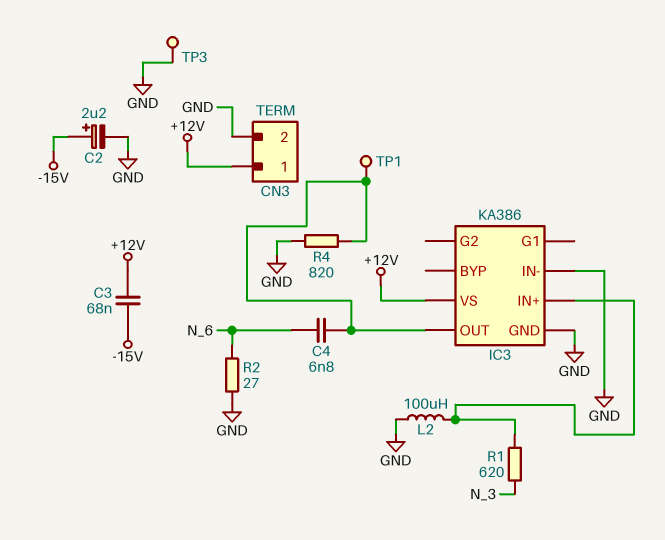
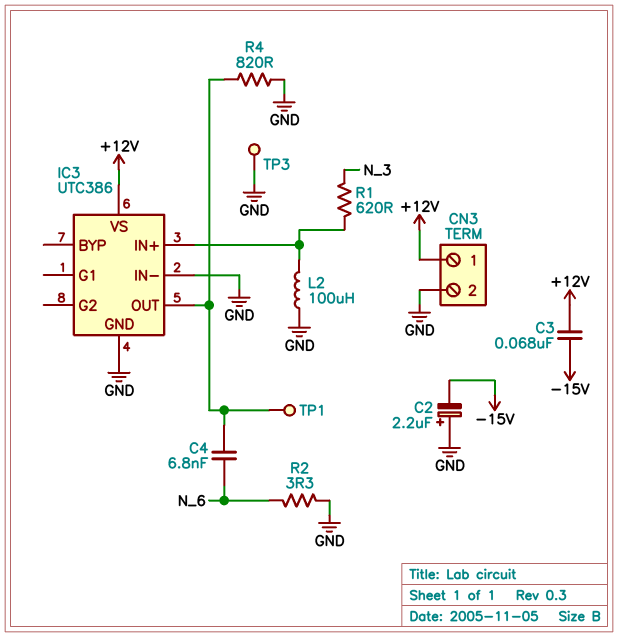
C2: 2.2uF (plus -15V, minus GND) -> 2.2uF (plus GND, minus -15V)
IC3: KA386 -> UTC386
R2: 27 (GND, N_6) -> 3.3 (GND, N_6)

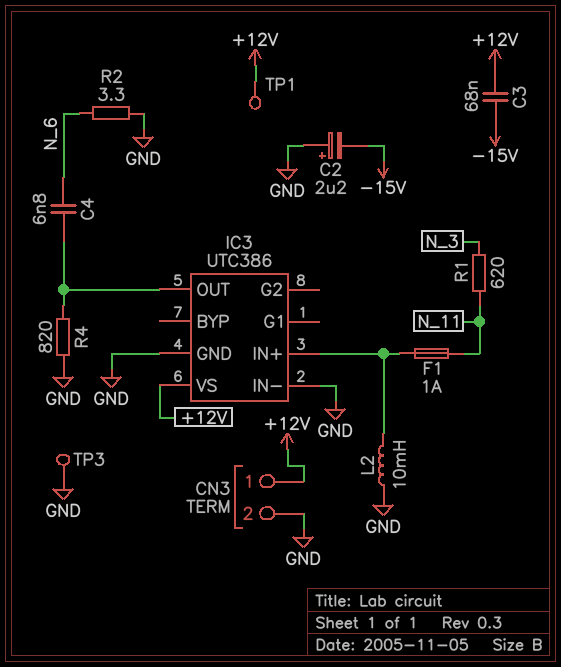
F1: none -> 1A (IC3/IN+, N_11)
L2: 100uH (GND, IC3/IN+) -> 10mH (GND, IC3/IN+)
R1: 620 (IC3/IN+, N_3) -> 620 (N_3, N_11)
TP1: test point (IC3/OUT) -> test point (+12V)

